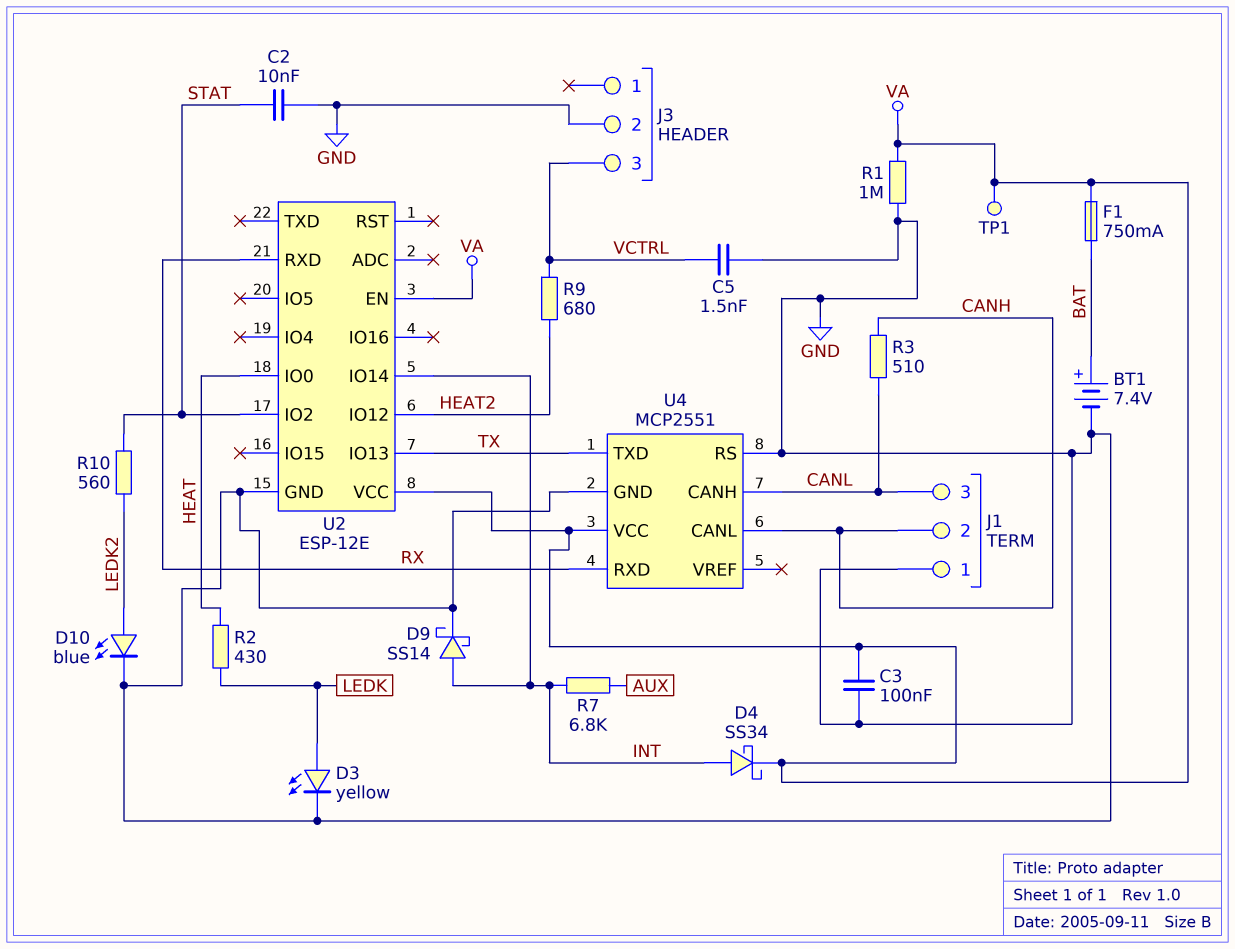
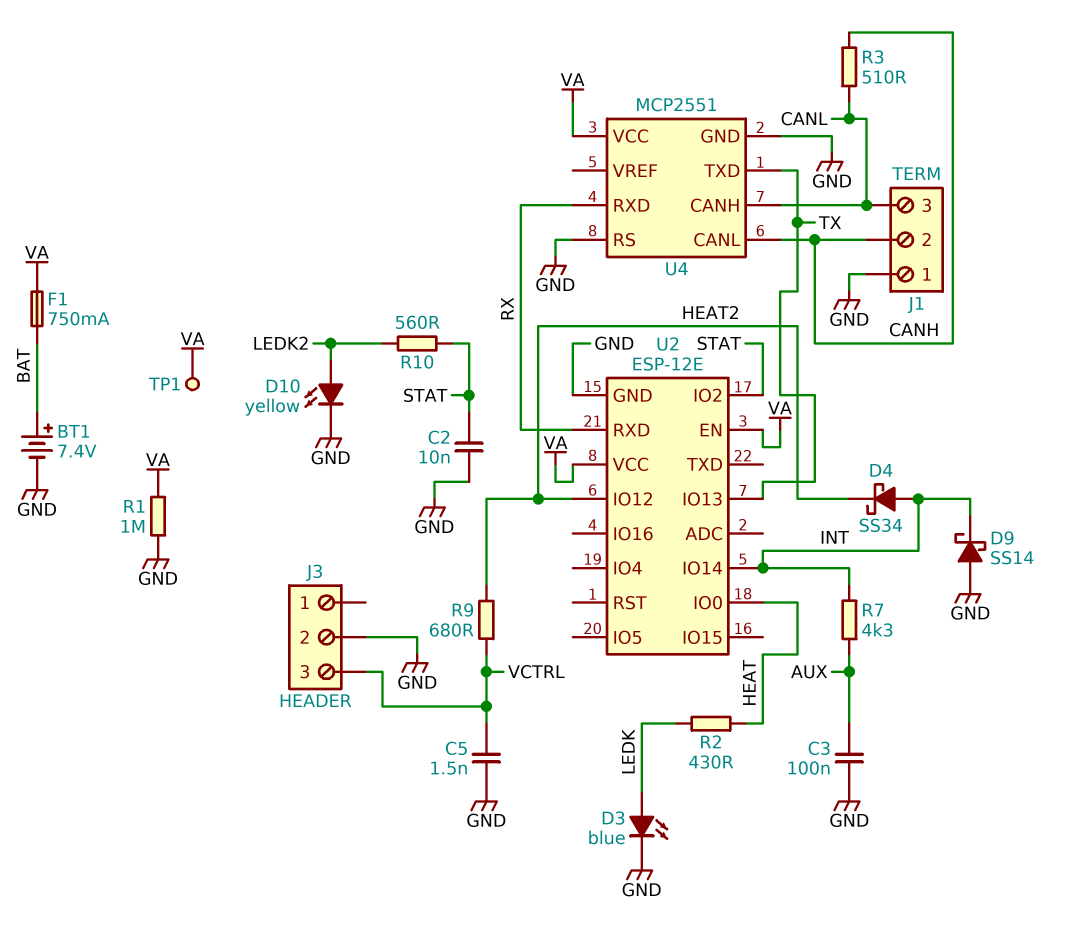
C3: 100nF (GND, VA) -> 100nF (AUX, GND)
D3: LED yellow (A LEDK, K GND) -> LED blue (A LEDK, K GND)
D4: schottky SS34 (A INT, K VA) -> schottky SS34 (A INT, K HEAT2)
D9: schottky SS14 (A INT, K GND) -> schottky SS14 (A GND, K INT)
D10: LED blue (A LEDK2, K GND) -> LED yellow (A LEDK2, K GND)
R7: 6.8k (AUX, INT) -> 4.3k (AUX, INT)

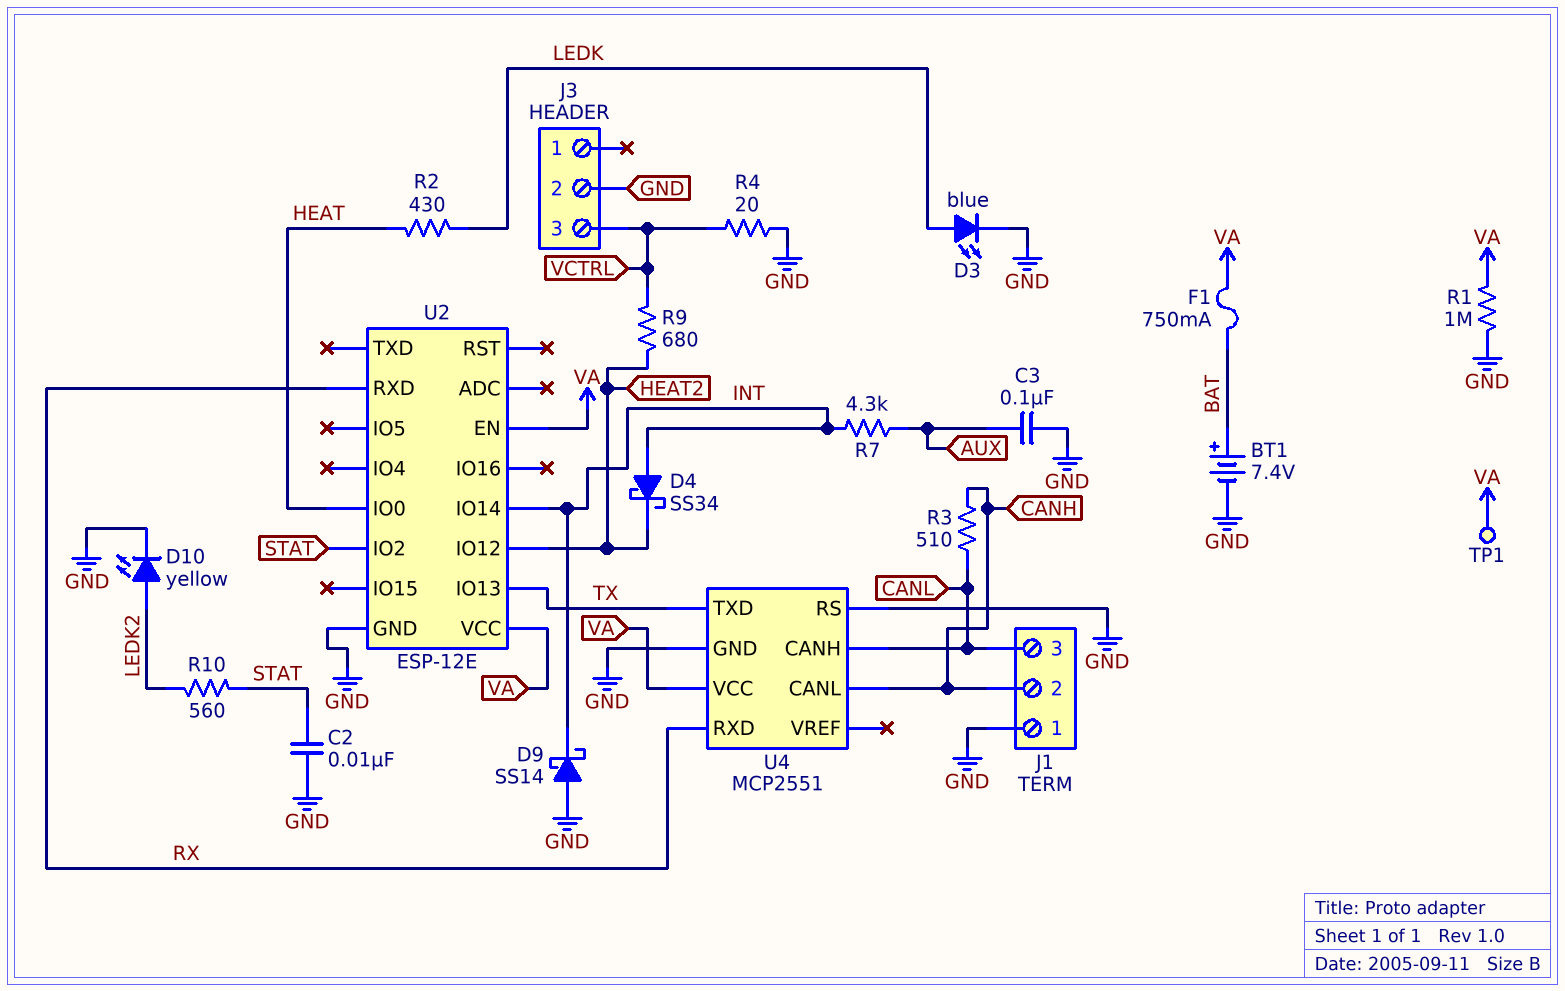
C5: 1.5nF (GND, VCTRL) -> none
R4: none -> 20 (GND, VCTRL)

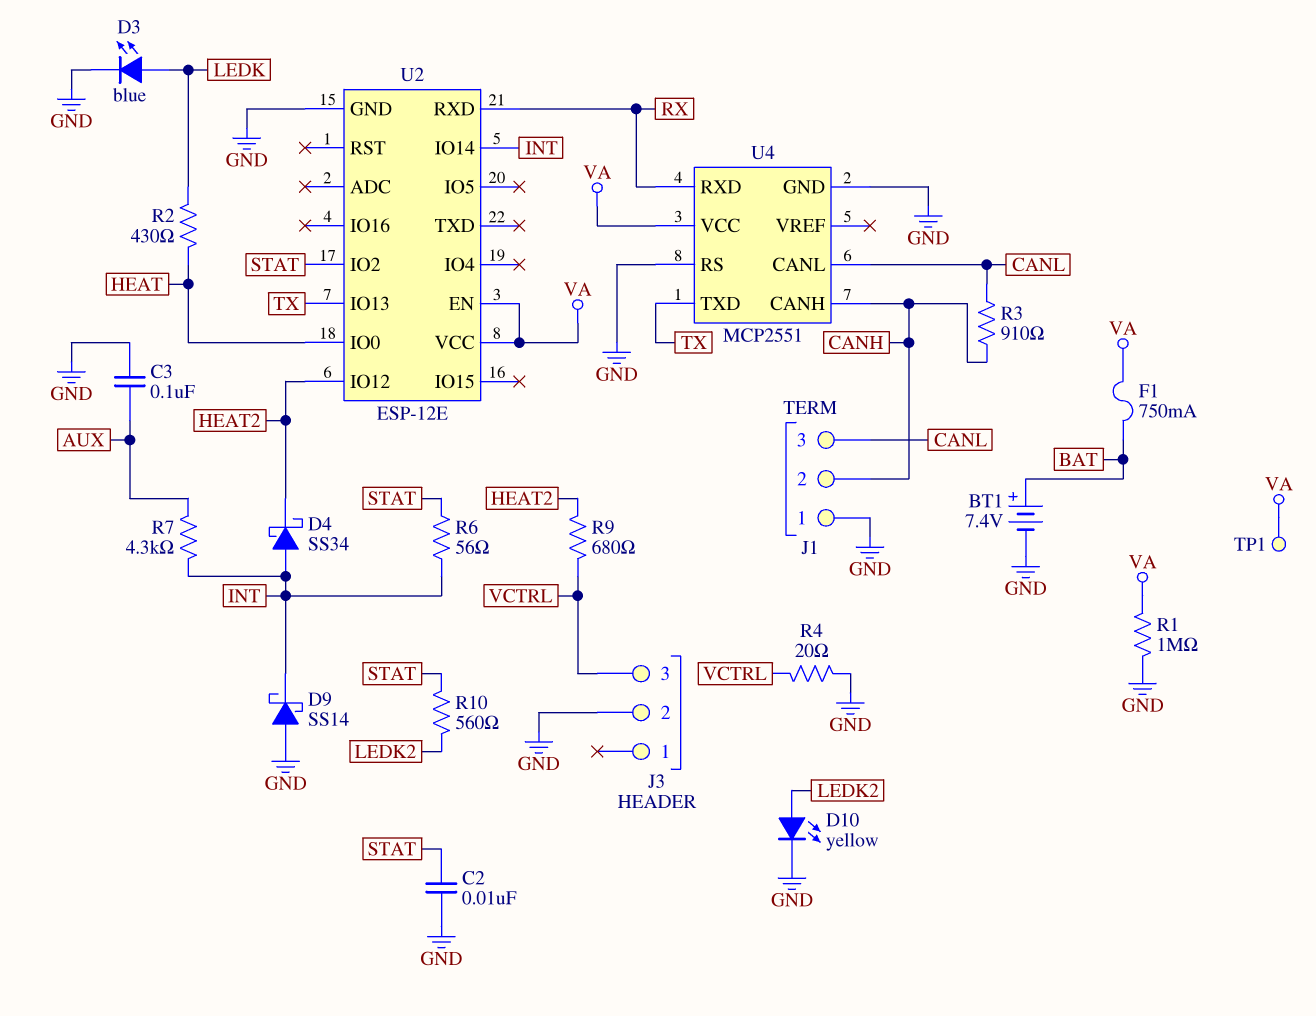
R3: 510 (CANH, CANL) -> 910 (CANH, CANL)
R6: none -> 56 (INT, STAT)
U4 pin CANH: CANL -> CANH
U4 pin CANL: CANH -> CANL

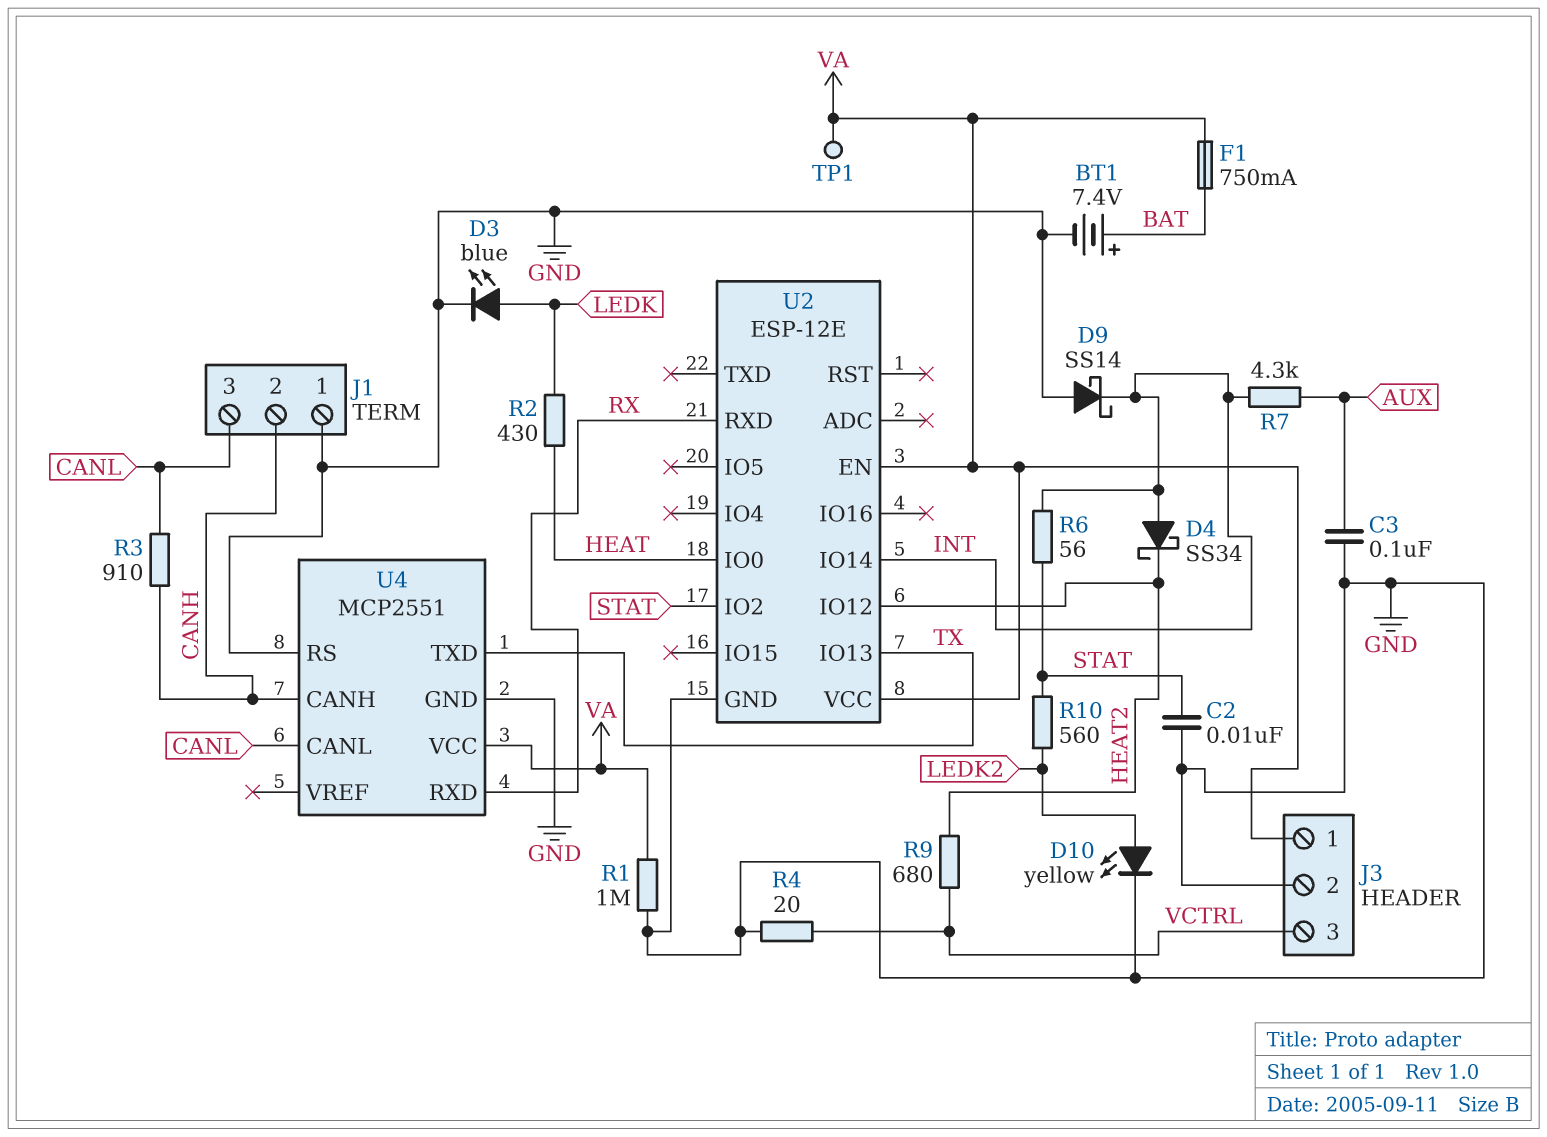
J3 pin 1: none -> VA

